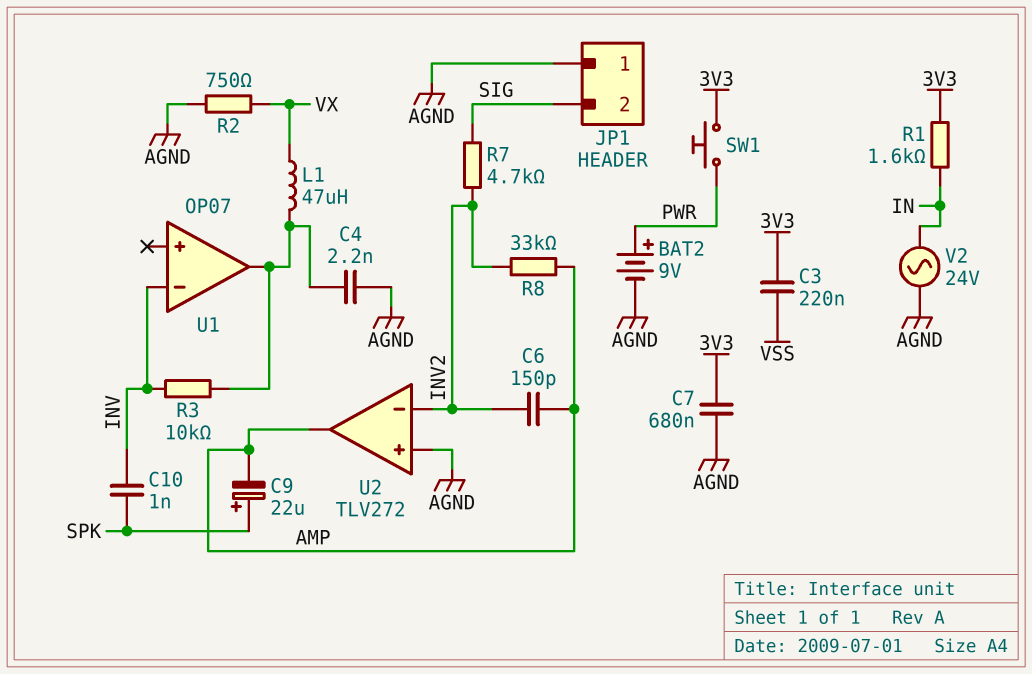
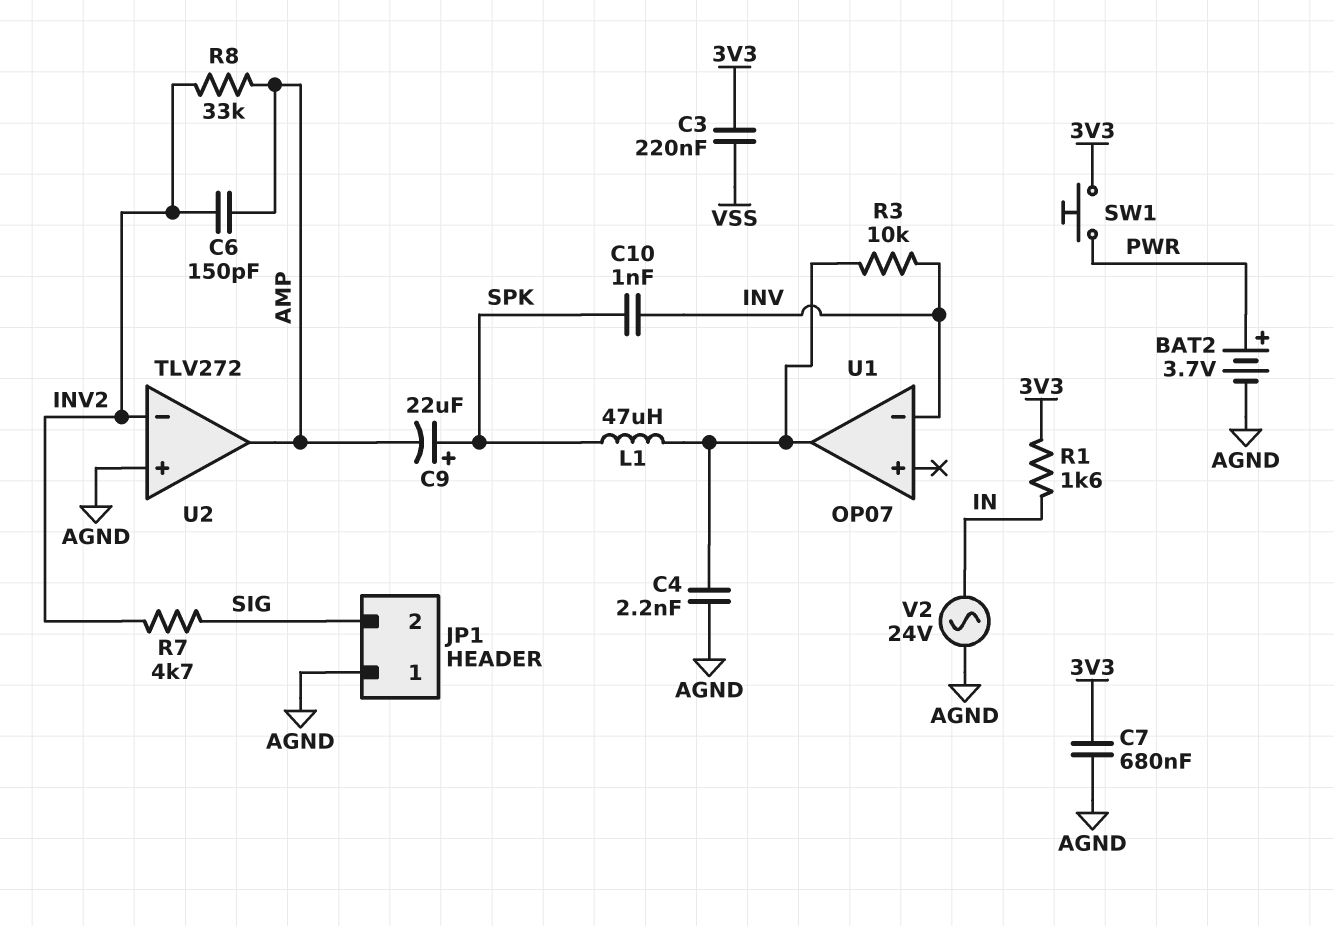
BAT2: 9V (plus PWR, minus AGND) -> 3.7V (plus PWR, minus AGND)
L1: 47uH (U1/out, VX) -> 47uH (SPK, U1/out)
R2: 750 (AGND, VX) -> none

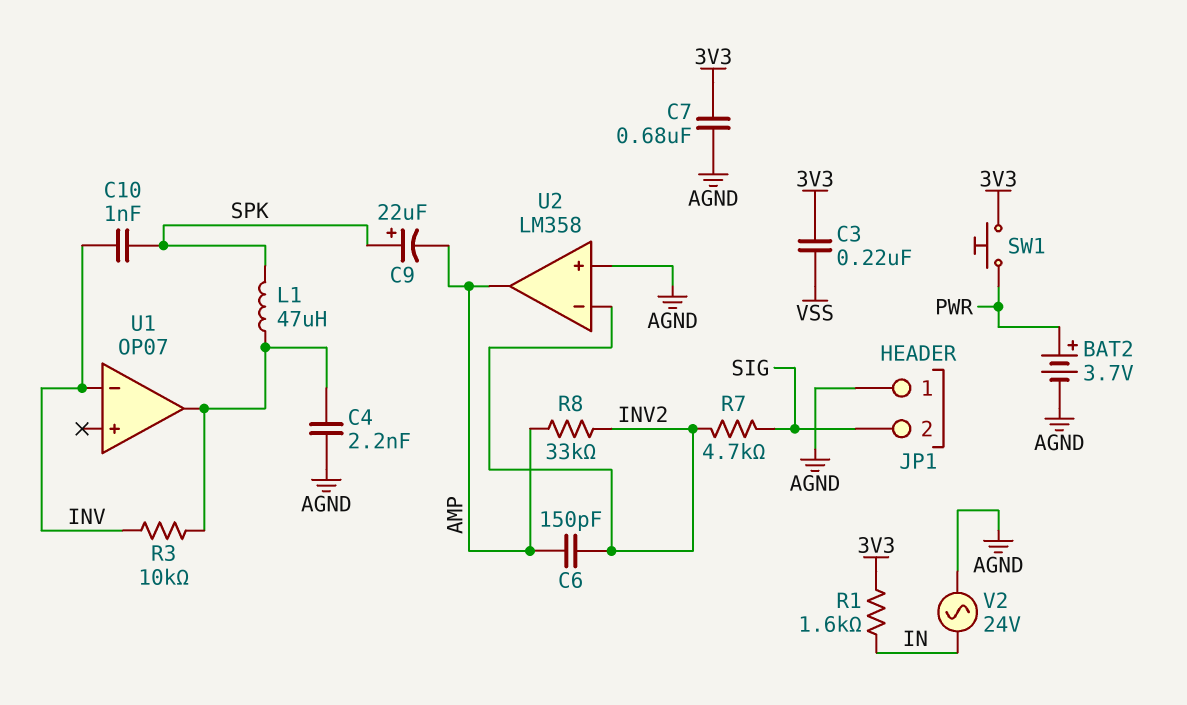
U2: TLV272 -> LM358

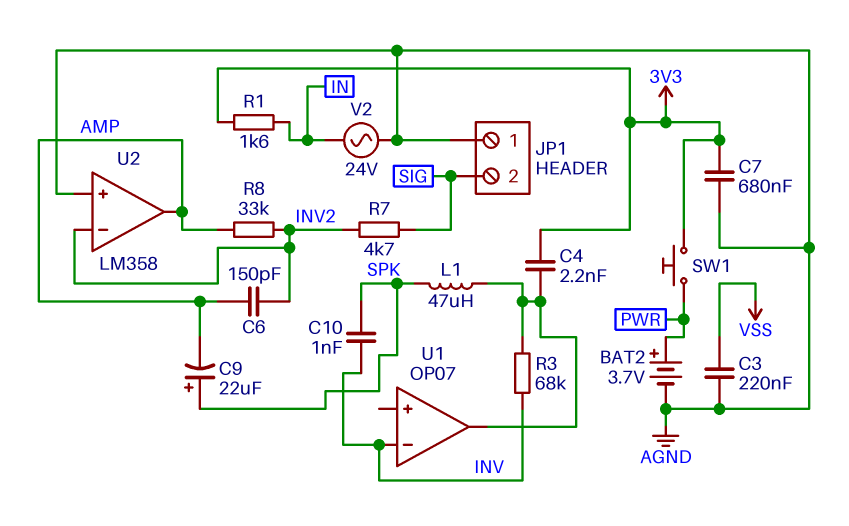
C3: 220nF (3V3, VSS) -> 220nF (AGND, VSS)
C4: 2.2nF (AGND, U1/out) -> 2.2nF (3V3, U1/out)
R3: 10k (INV, U1/out) -> 68k (INV, U1/out)

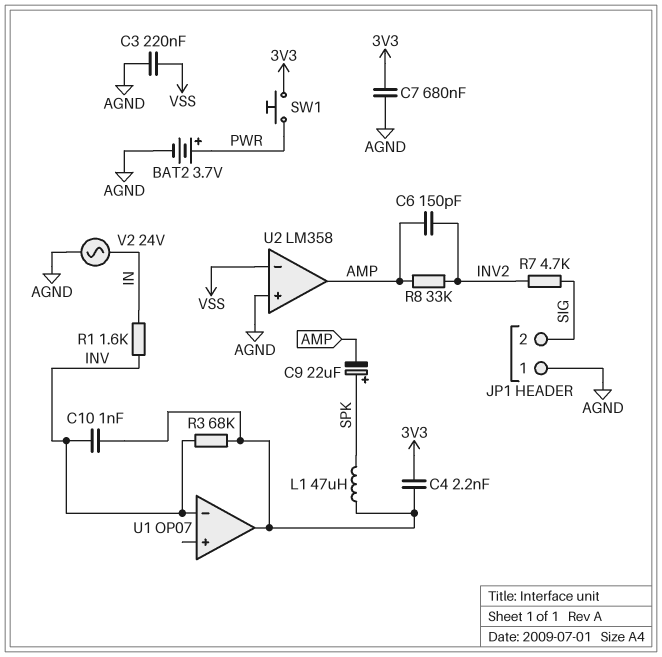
C10: 1nF (INV, SPK) -> 1nF (INV, U1/out)
R1: 1.6k (3V3, IN) -> 1.6k (IN, INV)
U2 pin in-: INV2 -> VSS

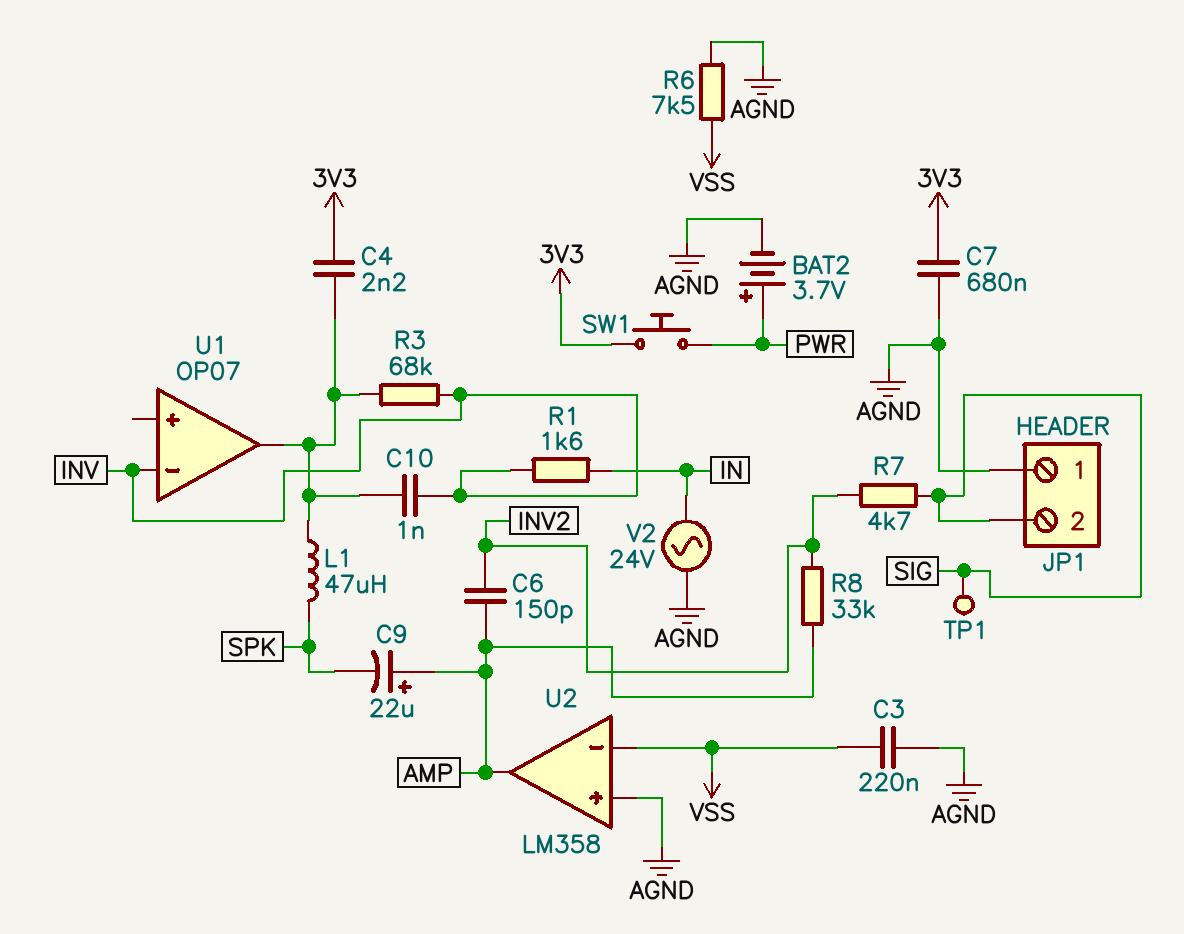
C9: 22uF (plus SPK, minus AMP) -> 22uF (plus AMP, minus SPK)
R6: none -> 7.5k (AGND, VSS)
TP1: none -> test point (SIG)

